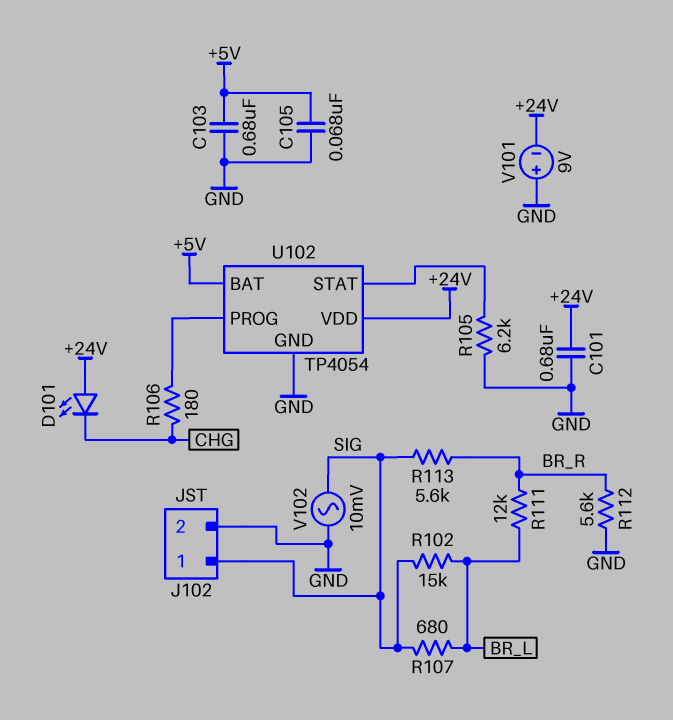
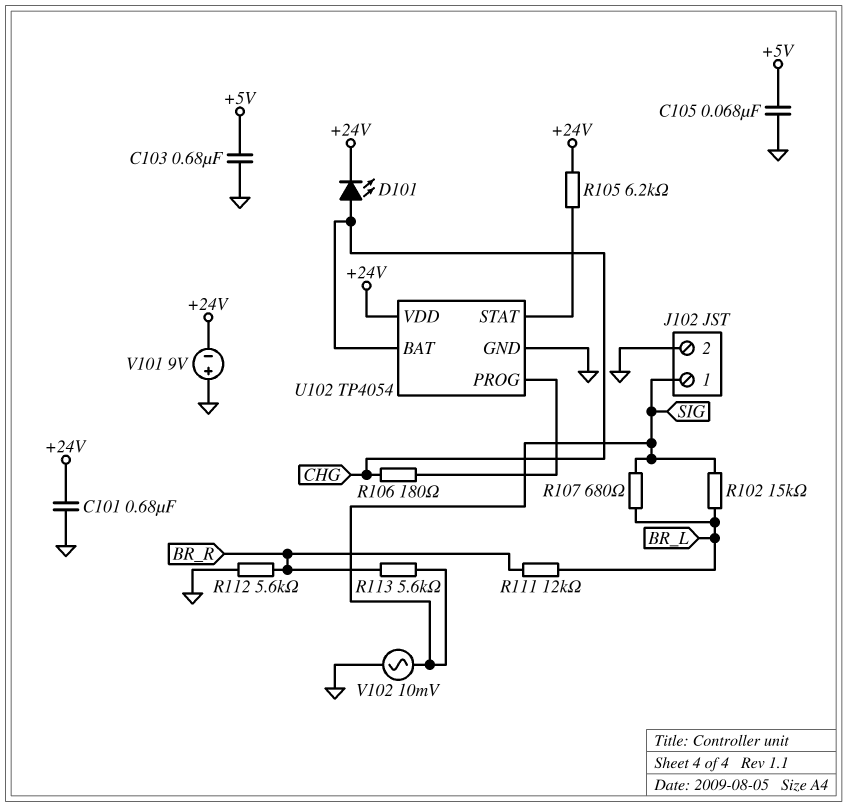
D101: LED (A +24V, K CHG) -> LED (A CHG, K +24V)
R105: 6.2k (GND, U102/STAT) -> 6.2k (+24V, U102/STAT)
U102 pin BAT: +5V -> CHG

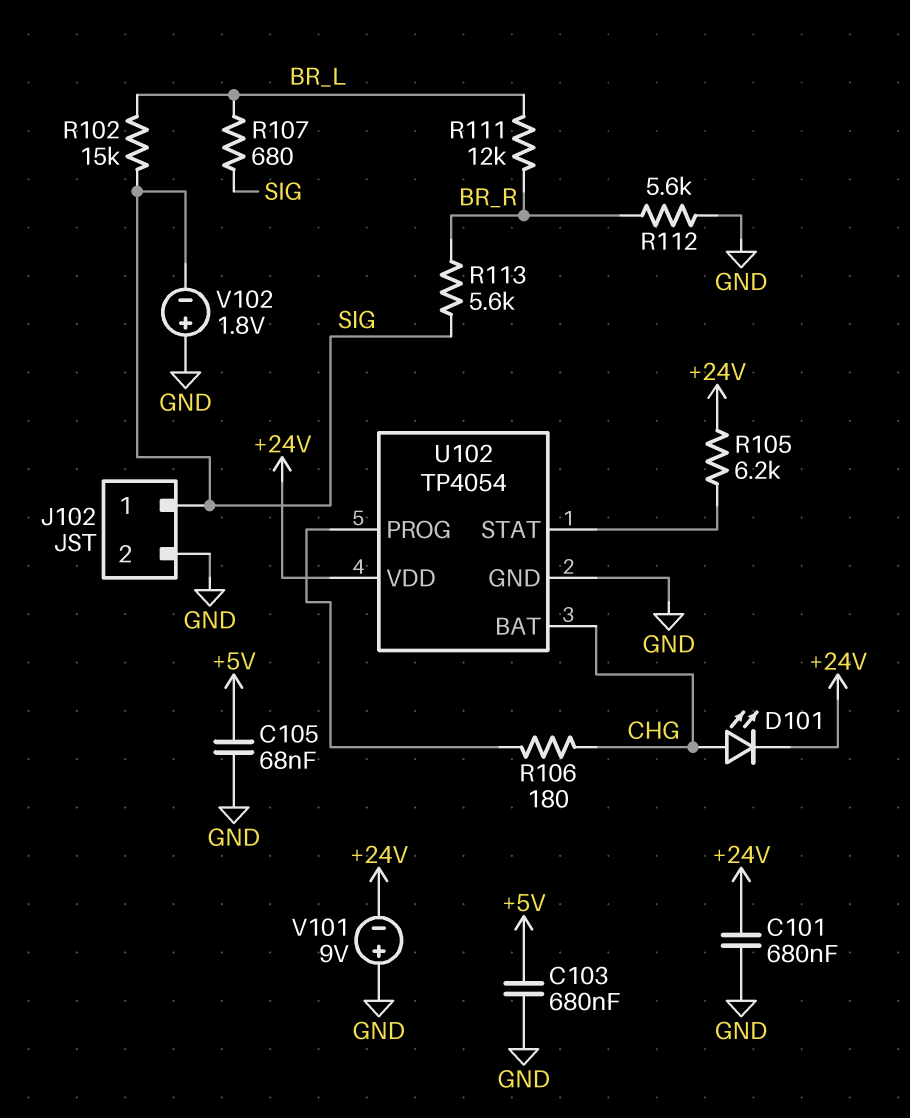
V102: AC 10mV (GND, SIG) -> 1.8V (plus GND, minus SIG)

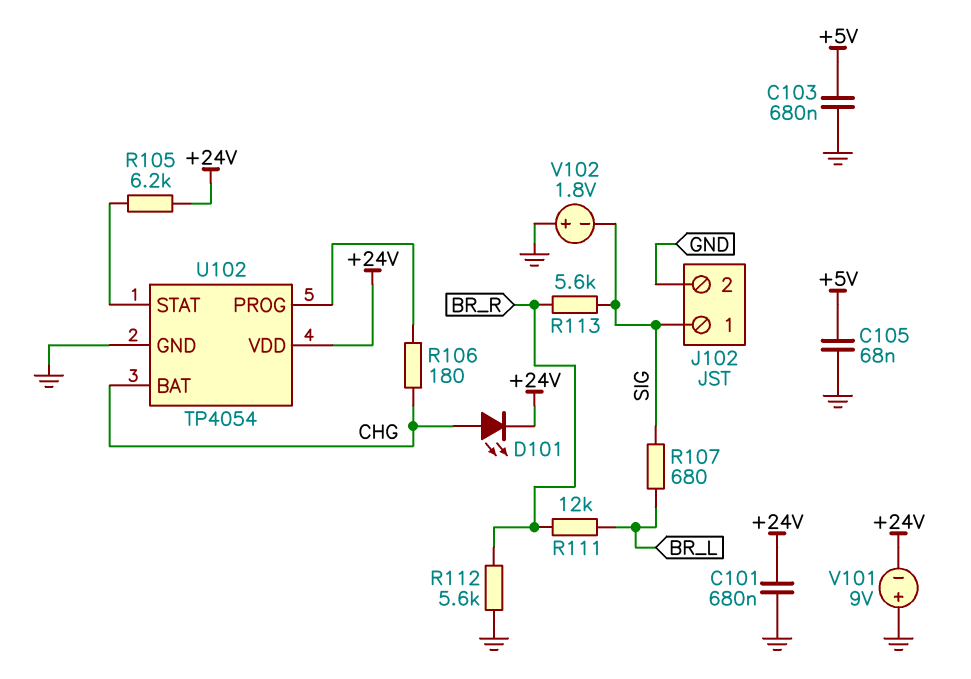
R102: 15k (BR_L, SIG) -> none

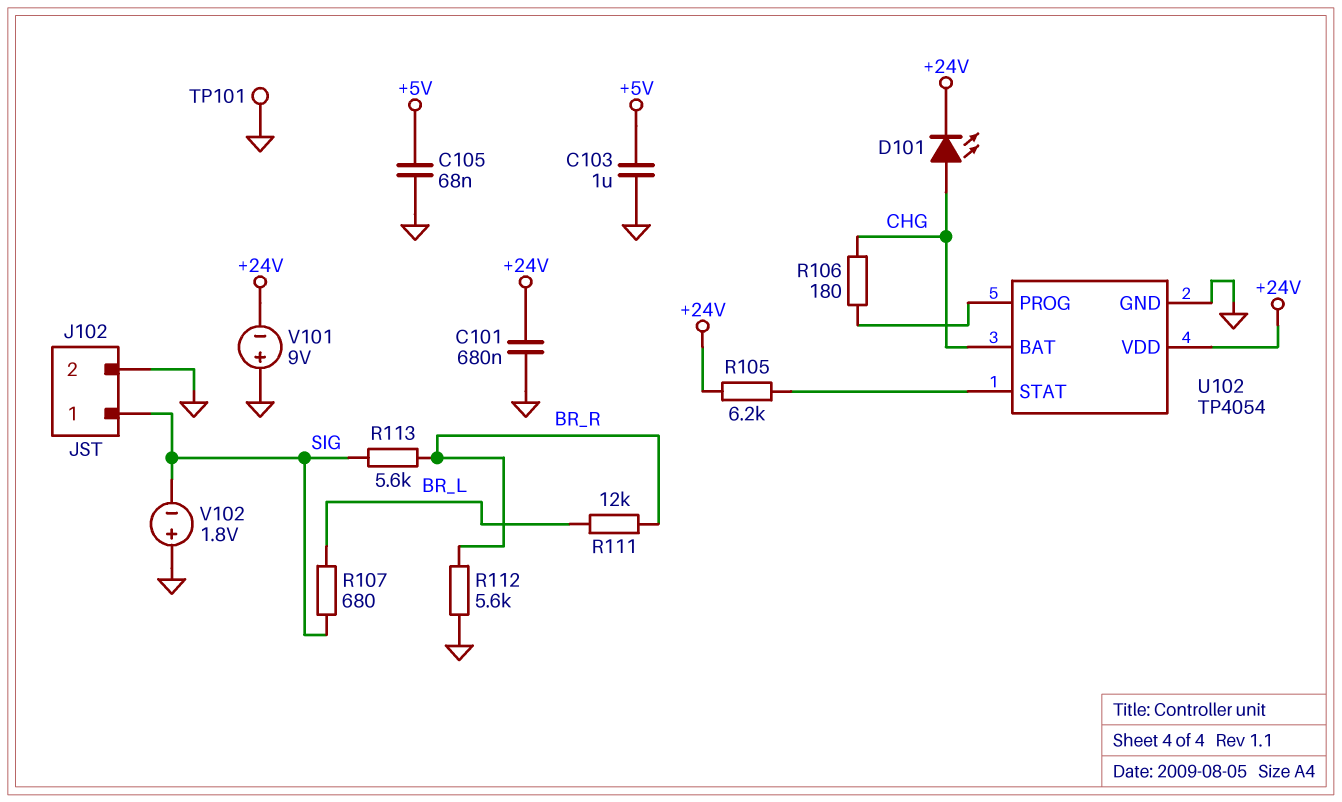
C103: 680nF (+5V, GND) -> 1uF (+5V, GND)
TP101: none -> test point (GND)

